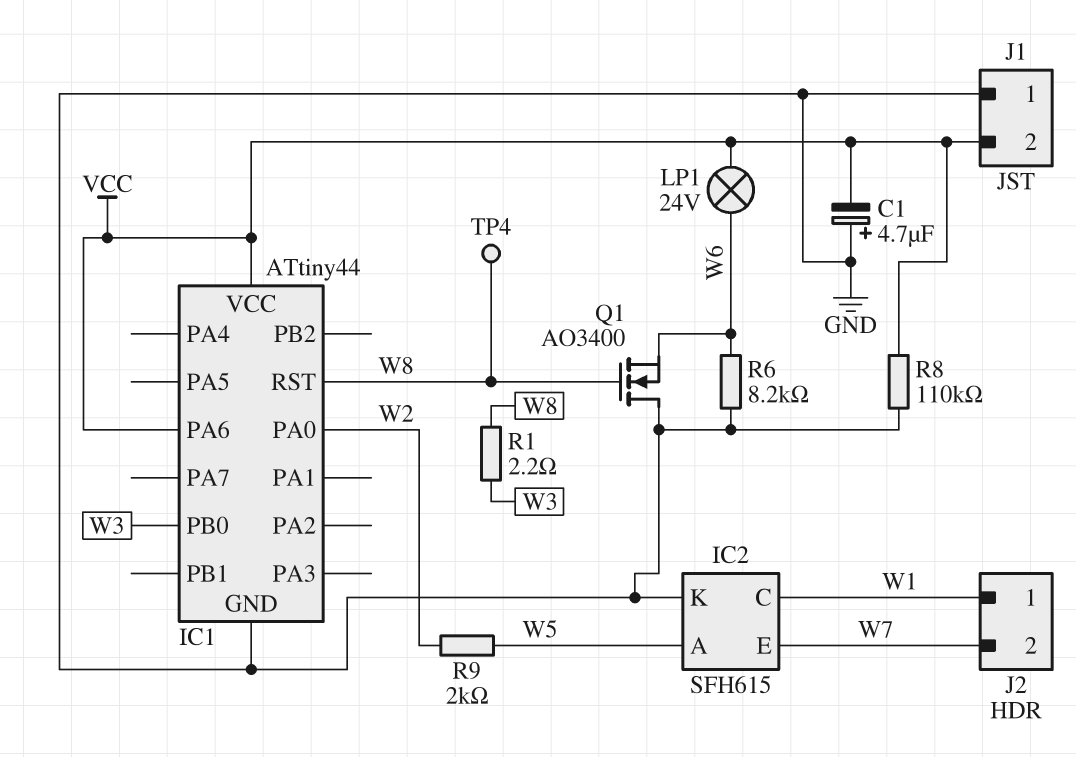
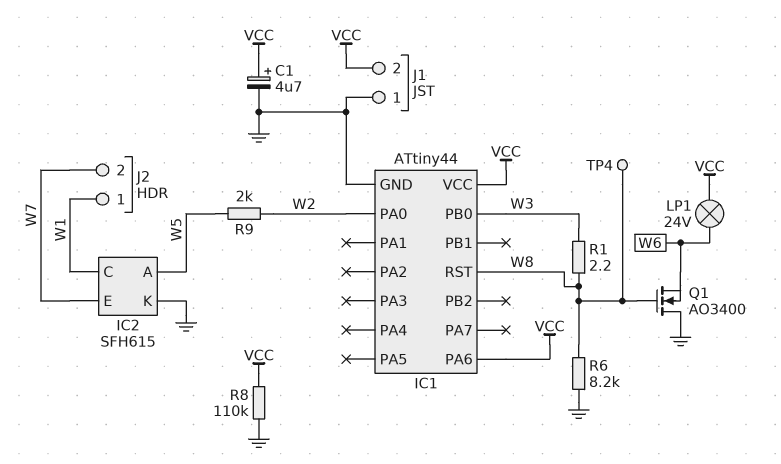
C1: 4.7uF (plus GND, minus VCC) -> 4.7uF (plus VCC, minus GND)
R6: 8.2k (GND, W6) -> 8.2k (GND, W8)

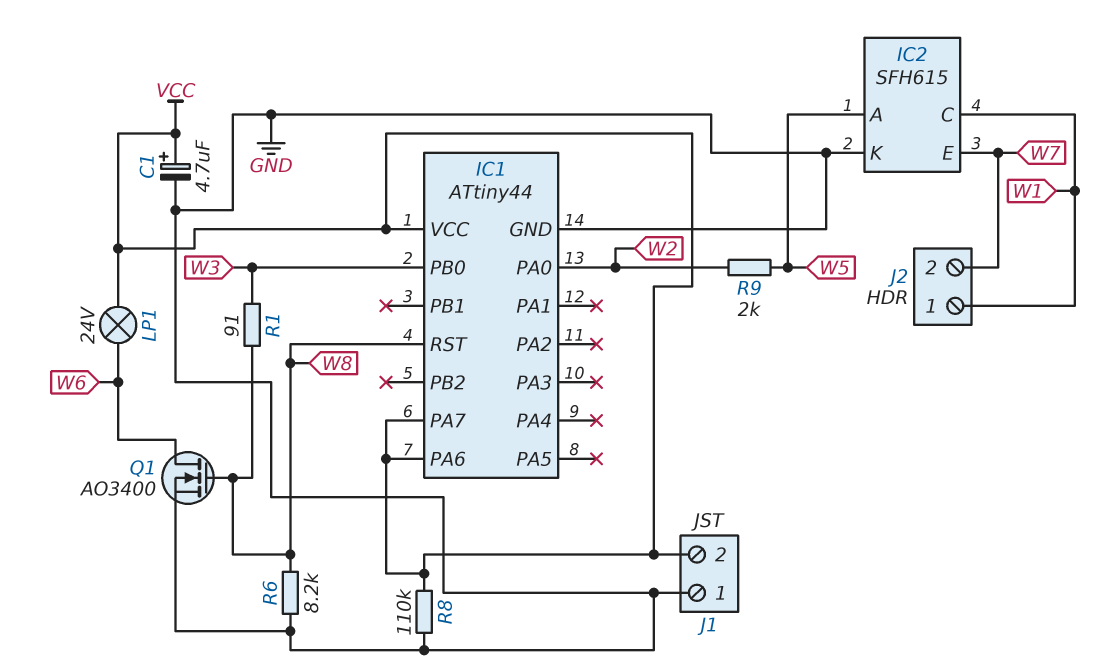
IC1 pin PA7: none -> VCC
Q1: NMOS AO3400 (G W8, D GND, S W6) -> NMOS AO3400 (G W8, D W6, S GND)
R1: 2.2 (W3, W8) -> 91 (W3, W8)
TP4: test point (W8) -> none

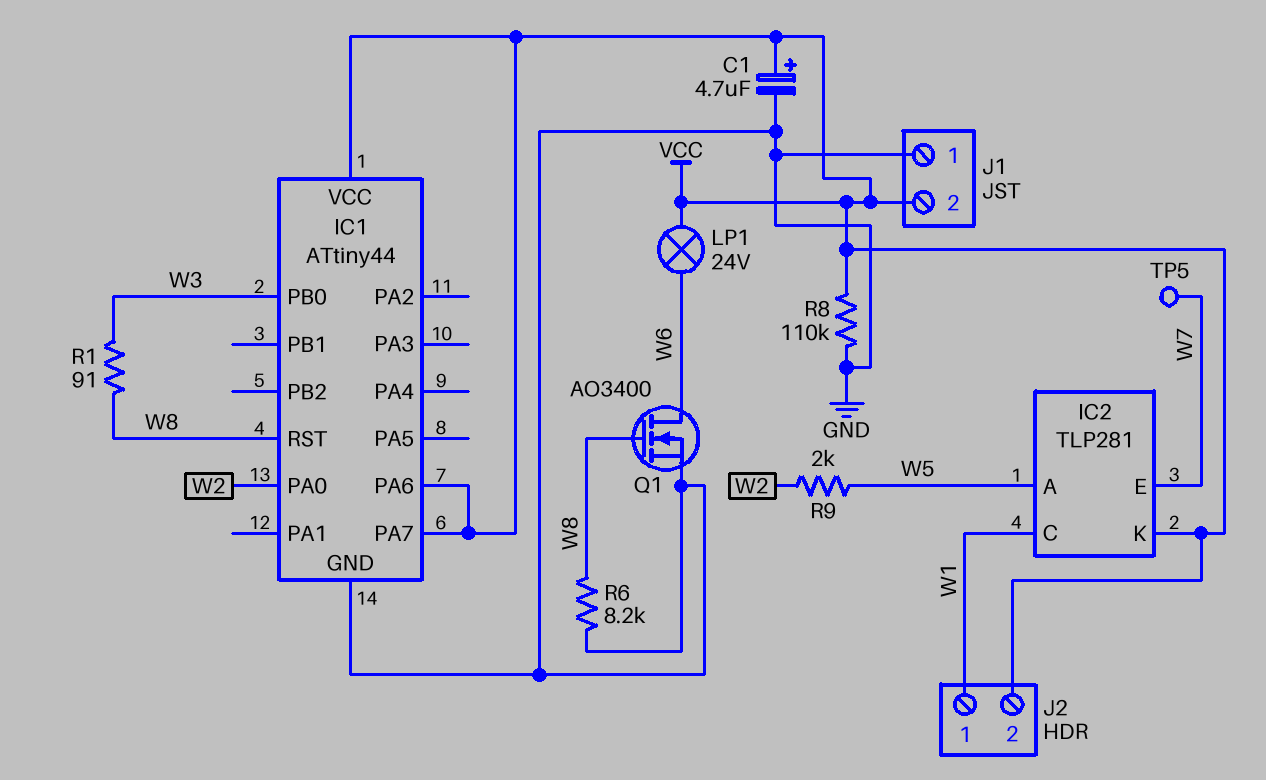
IC2: SFH615 -> TLP281
IC2 pin K: GND -> VCC
J2 pin 2: W7 -> VCC
TP5: none -> test point (W7)

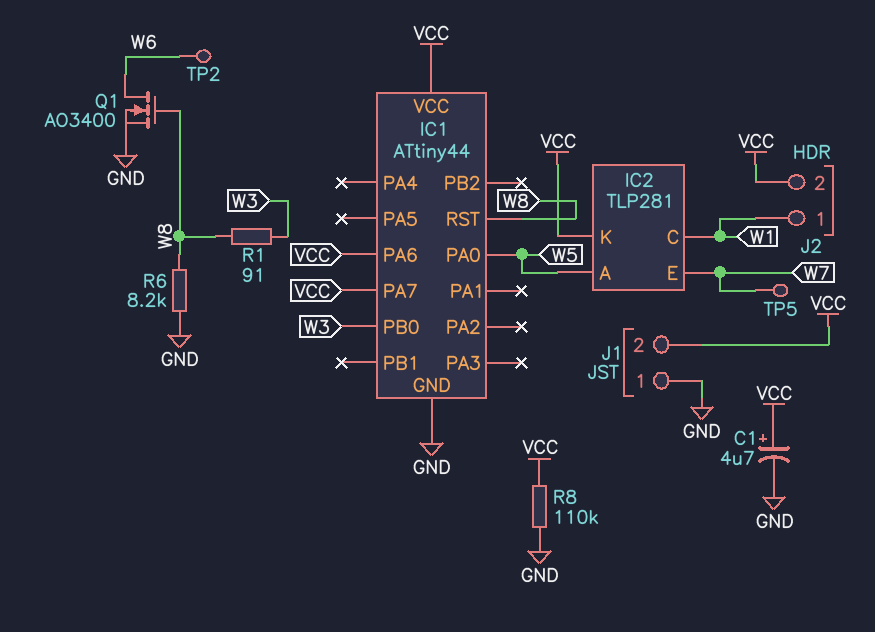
IC1 pin PA0: W2 -> W5
LP1: lamp 24V (VCC, W6) -> none
R9: 2k (W2, W5) -> none
TP2: none -> test point (W6)

